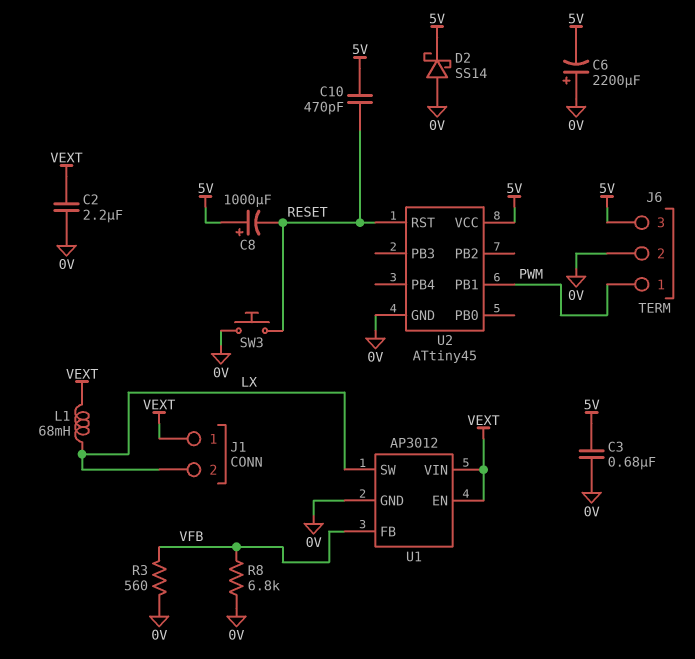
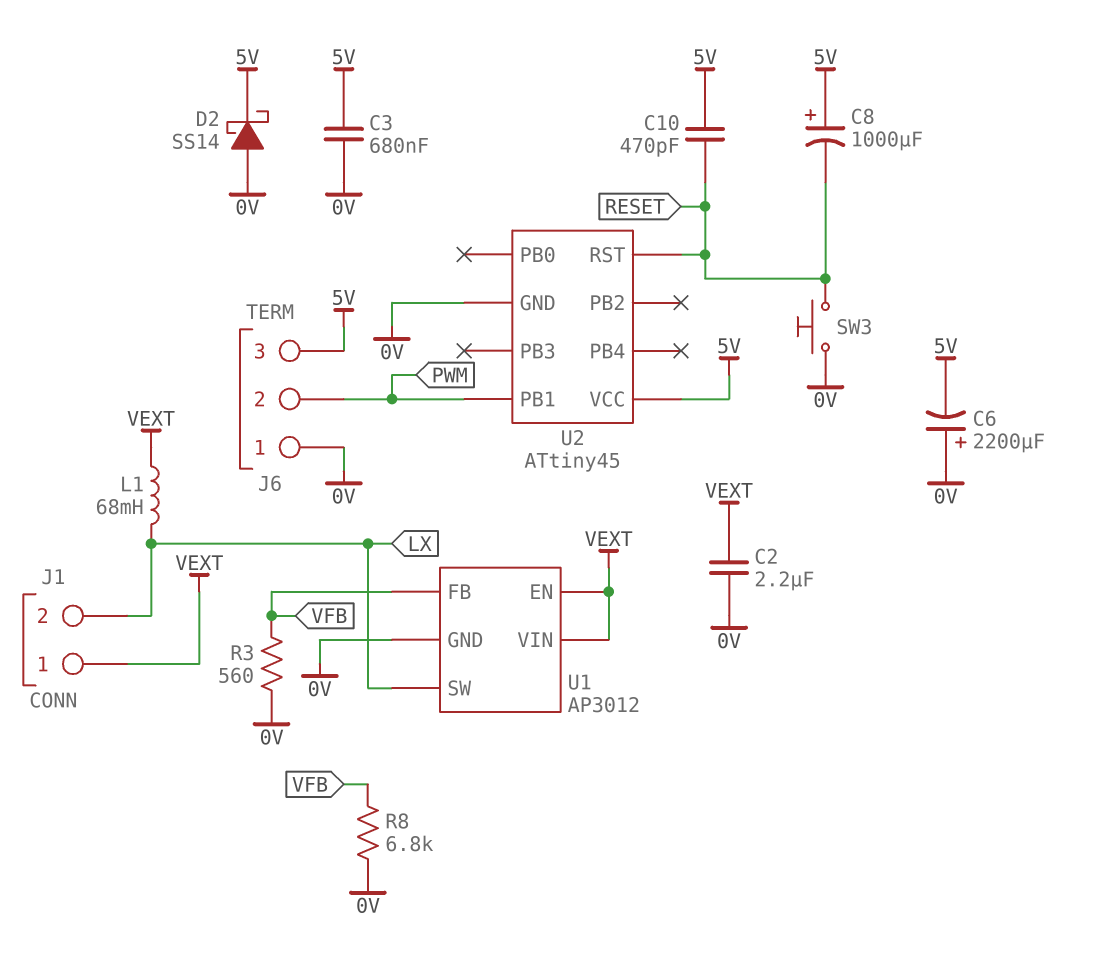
J6 pin 1: PWM -> 0V
J6 pin 2: 0V -> PWM

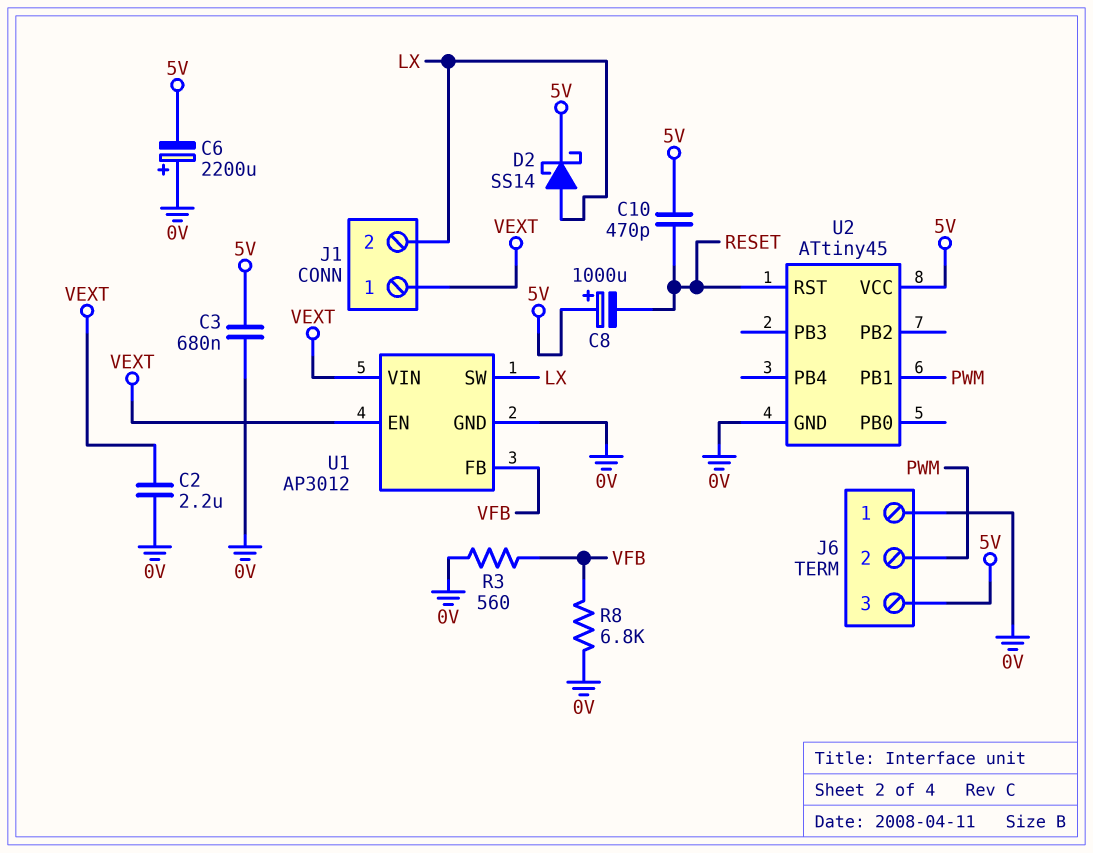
D2: schottky SS14 (A 0V, K 5V) -> schottky SS14 (A LX, K 5V)
L1: 68mH (LX, VEXT) -> none
SW3: button (0V, RESET) -> none

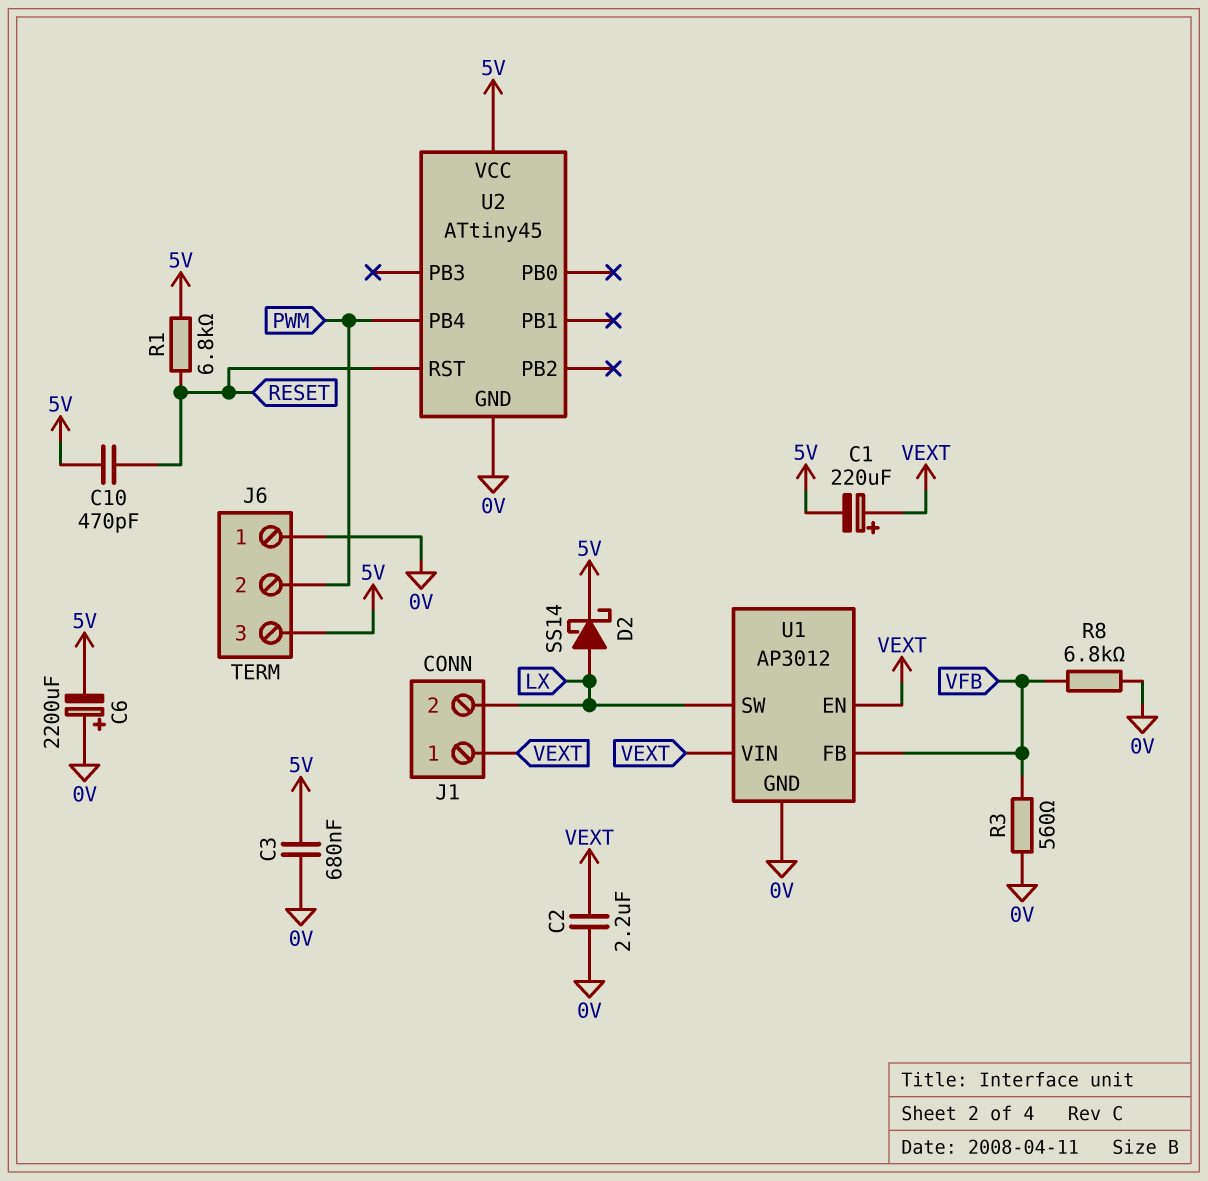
C1: none -> 220uF (plus VEXT, minus 5V)
C8: 1000uF (plus 5V, minus RESET) -> none
R1: none -> 6.8k (5V, RESET)
U2 pin PB1: PWM -> none
U2 pin PB4: none -> PWM

